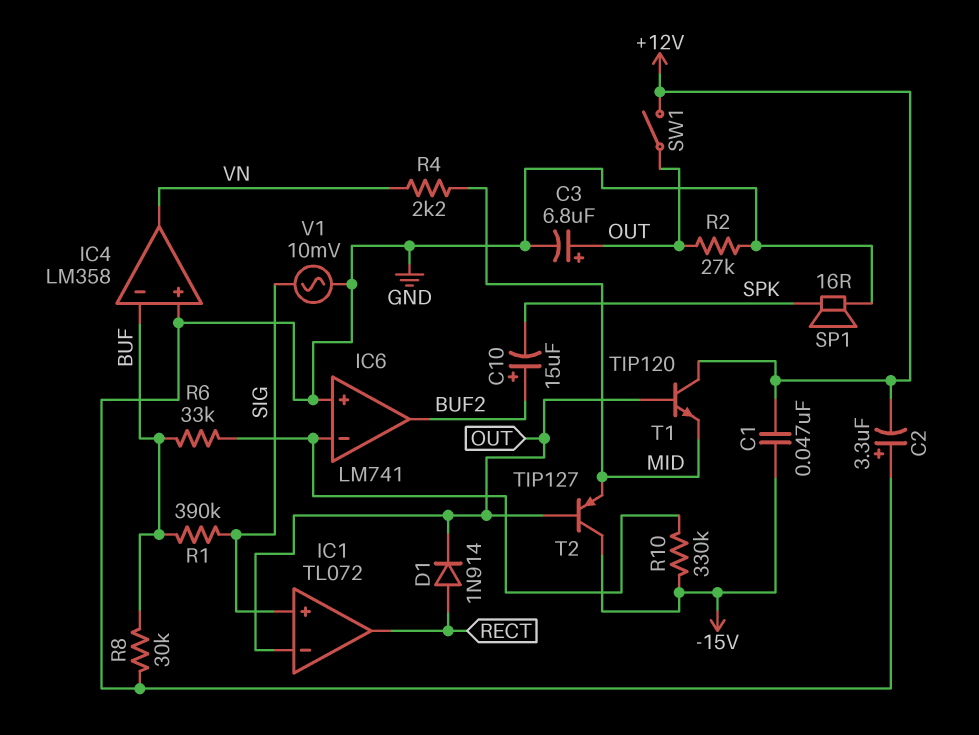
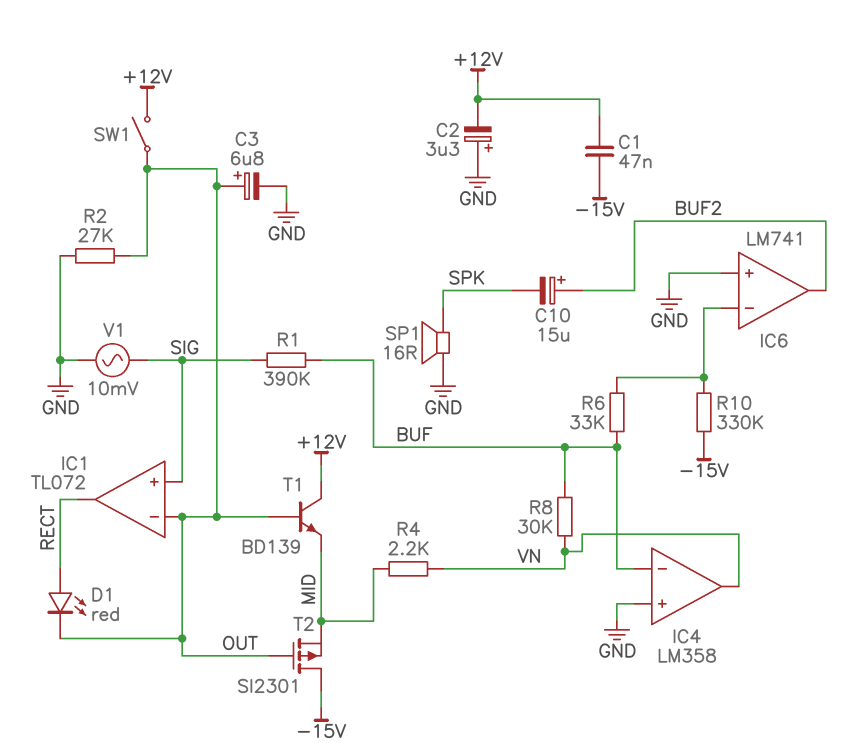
D1: diode 1N914 (A RECT, K OUT) -> LED red (A RECT, K OUT)
R8: 30k (BUF, GND) -> 30k (BUF, VN)
T1: NPN TIP120 (B OUT, C +12V, E MID) -> NPN BD139 (B OUT, C +12V, E MID)
T2: PNP TIP127 (B OUT, C -15V, E MID) -> PMOS SI2301 (G OUT, D -15V, S MID)

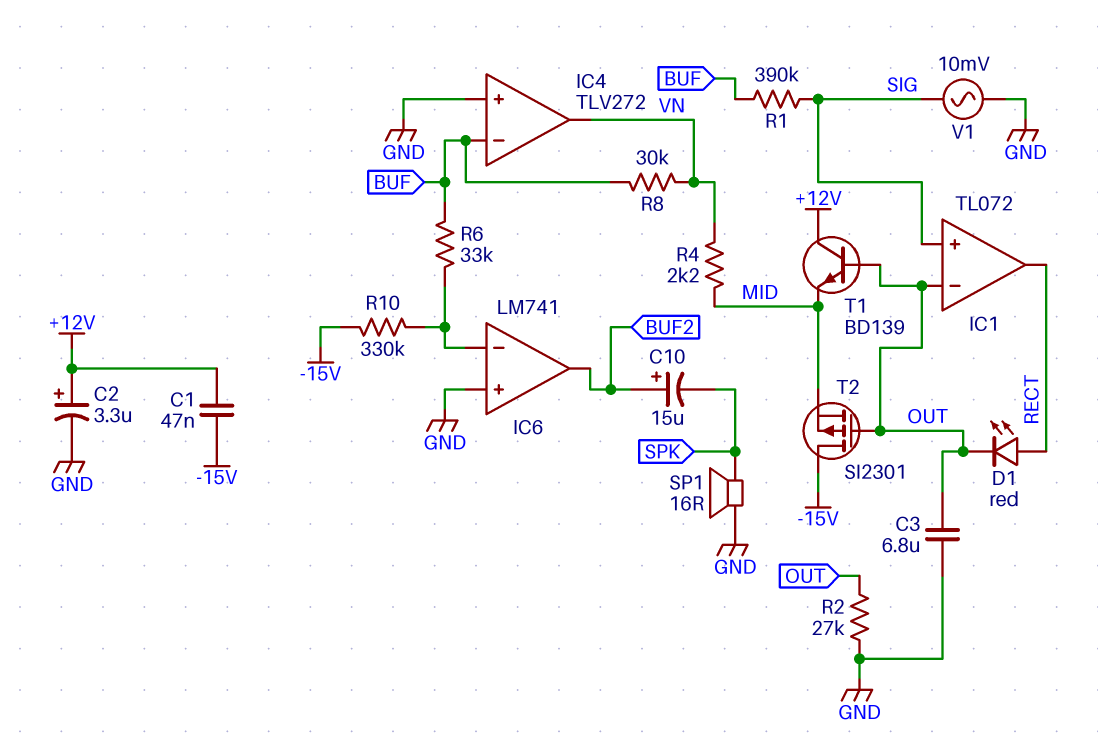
C2: 3.3uF (plus GND, minus +12V) -> 3.3uF (plus +12V, minus GND)
C3: 6.8uF (plus OUT, minus GND) -> 6.8uF (GND, OUT)
IC4: LM358 -> TLV272
SW1: switch (+12V, OUT) -> none

